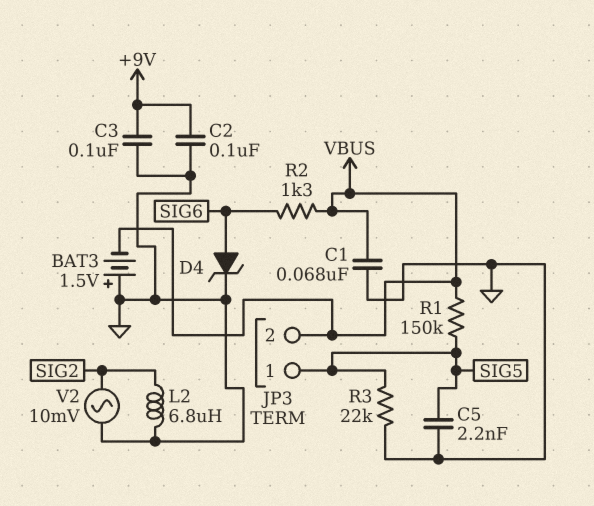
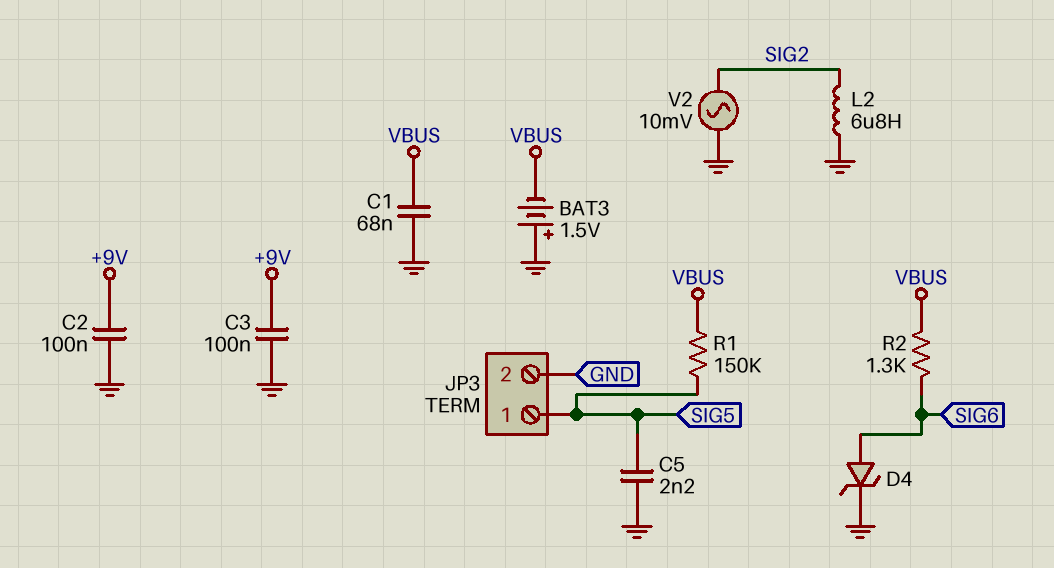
JP3 pin 2: VBUS -> GND
R3: 22k (GND, SIG5) -> none

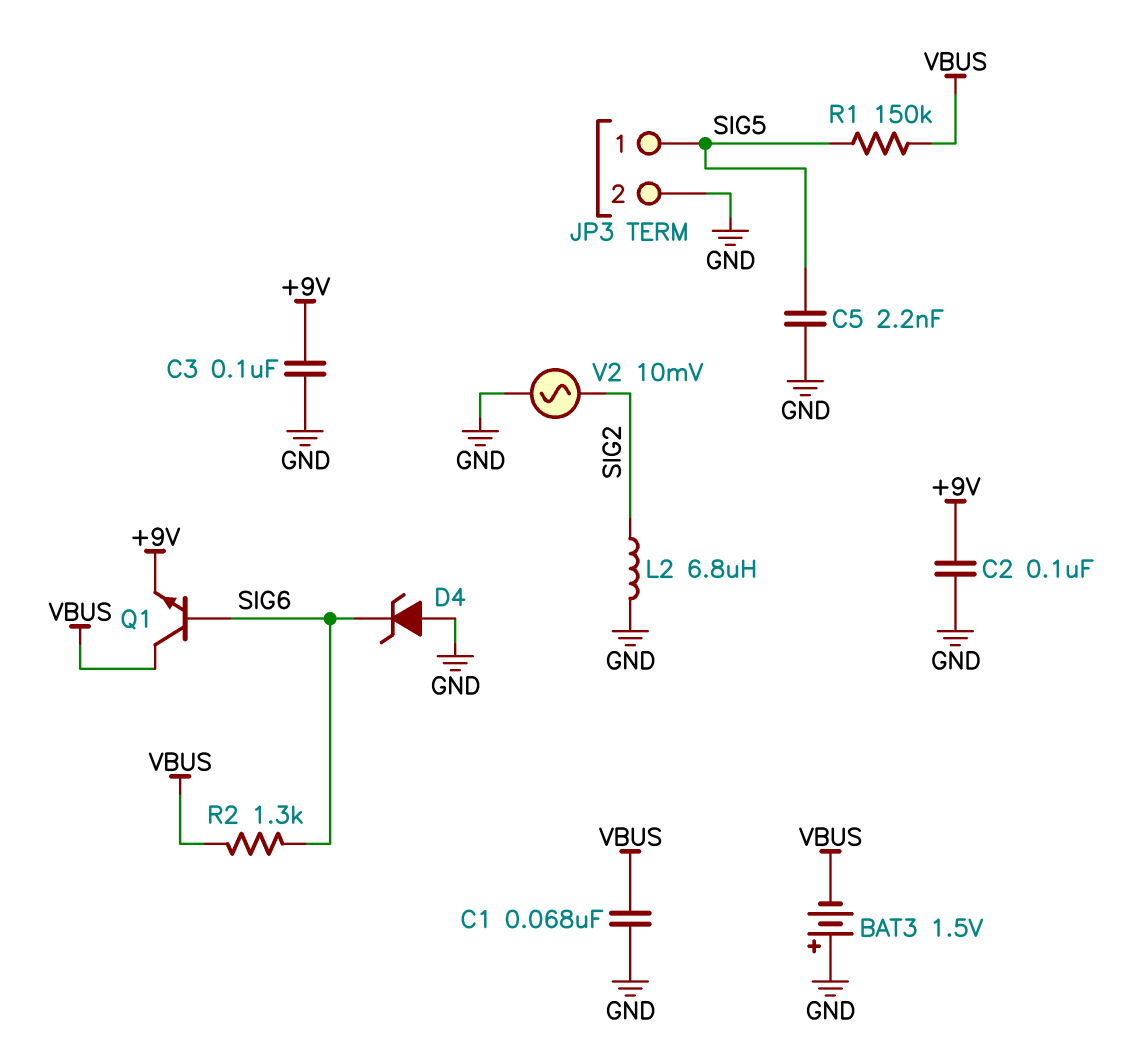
D4: zener (A SIG6, K GND) -> zener (A GND, K SIG6)
Q1: none -> NPN (B SIG6, C VBUS, E +9V)

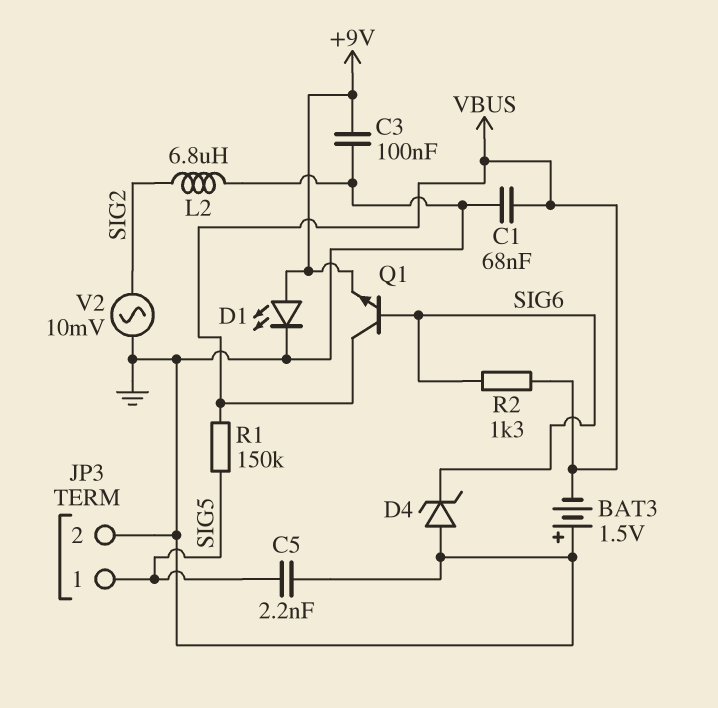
C2: 100nF (+9V, GND) -> none
D1: none -> LED (A +9V, K GND)

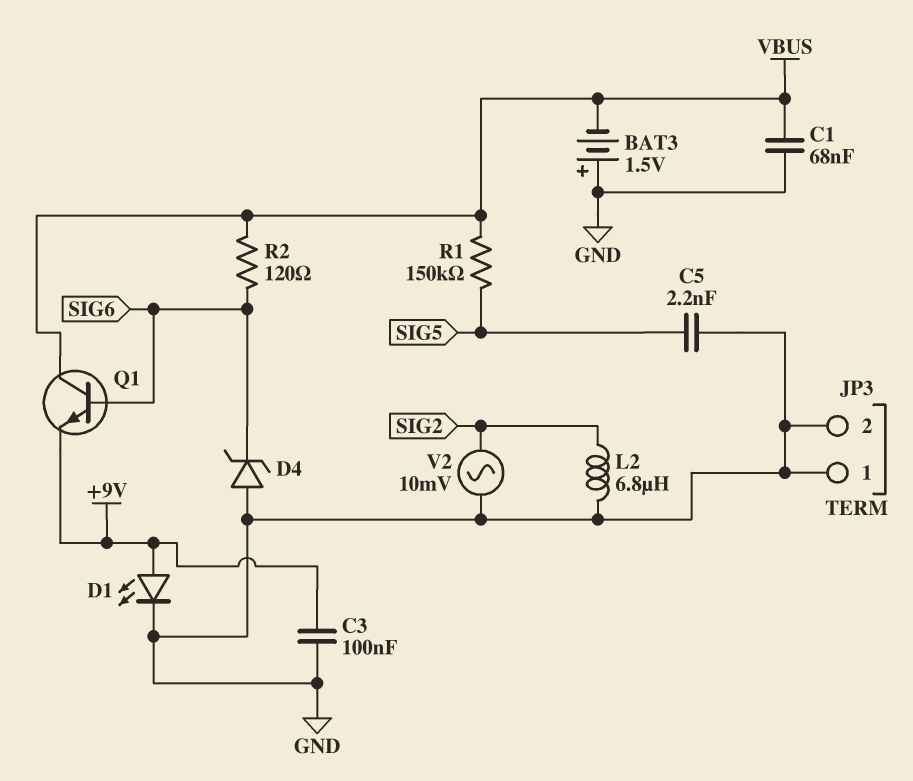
JP3 pin 1: SIG5 -> GND
R2: 1.3k (SIG6, VBUS) -> 120 (SIG6, VBUS)

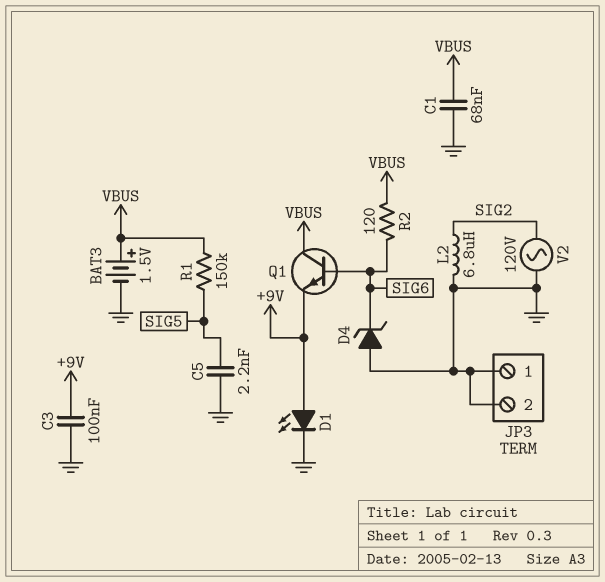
BAT3: 1.5V (plus GND, minus VBUS) -> 1.5V (plus VBUS, minus GND)
V2: AC 10mV (GND, SIG2) -> AC 120V (GND, SIG2)

